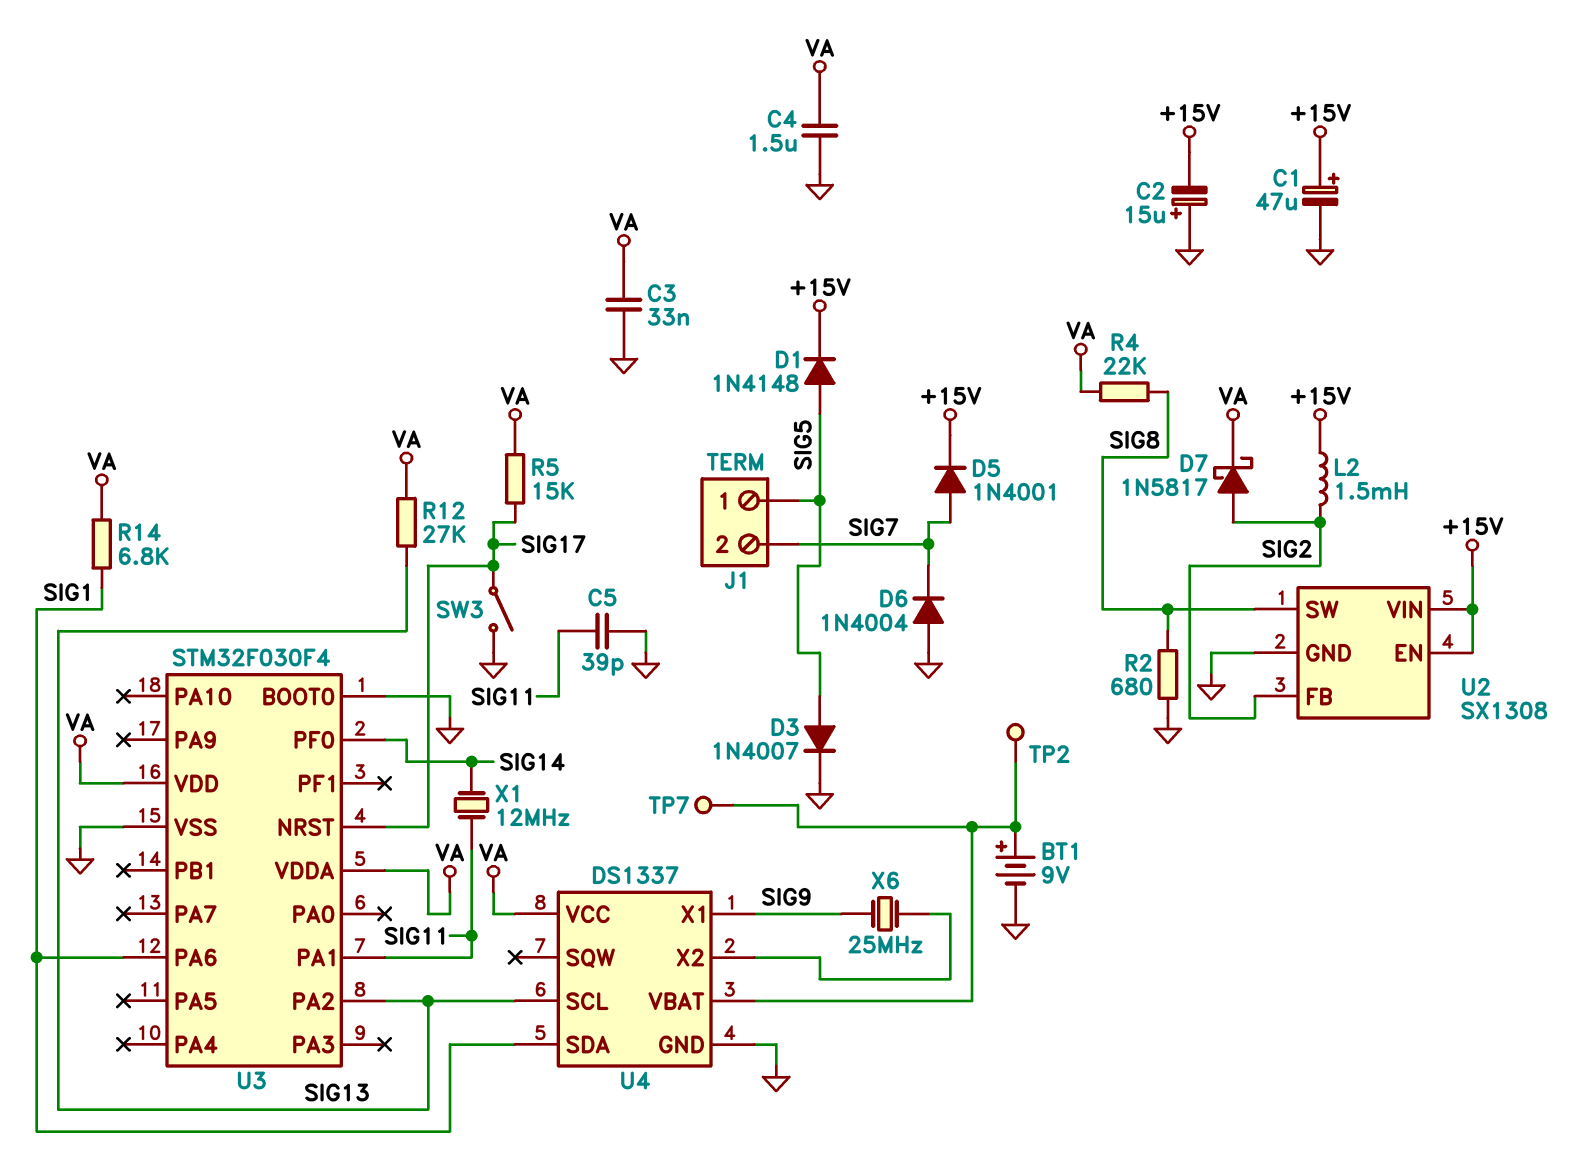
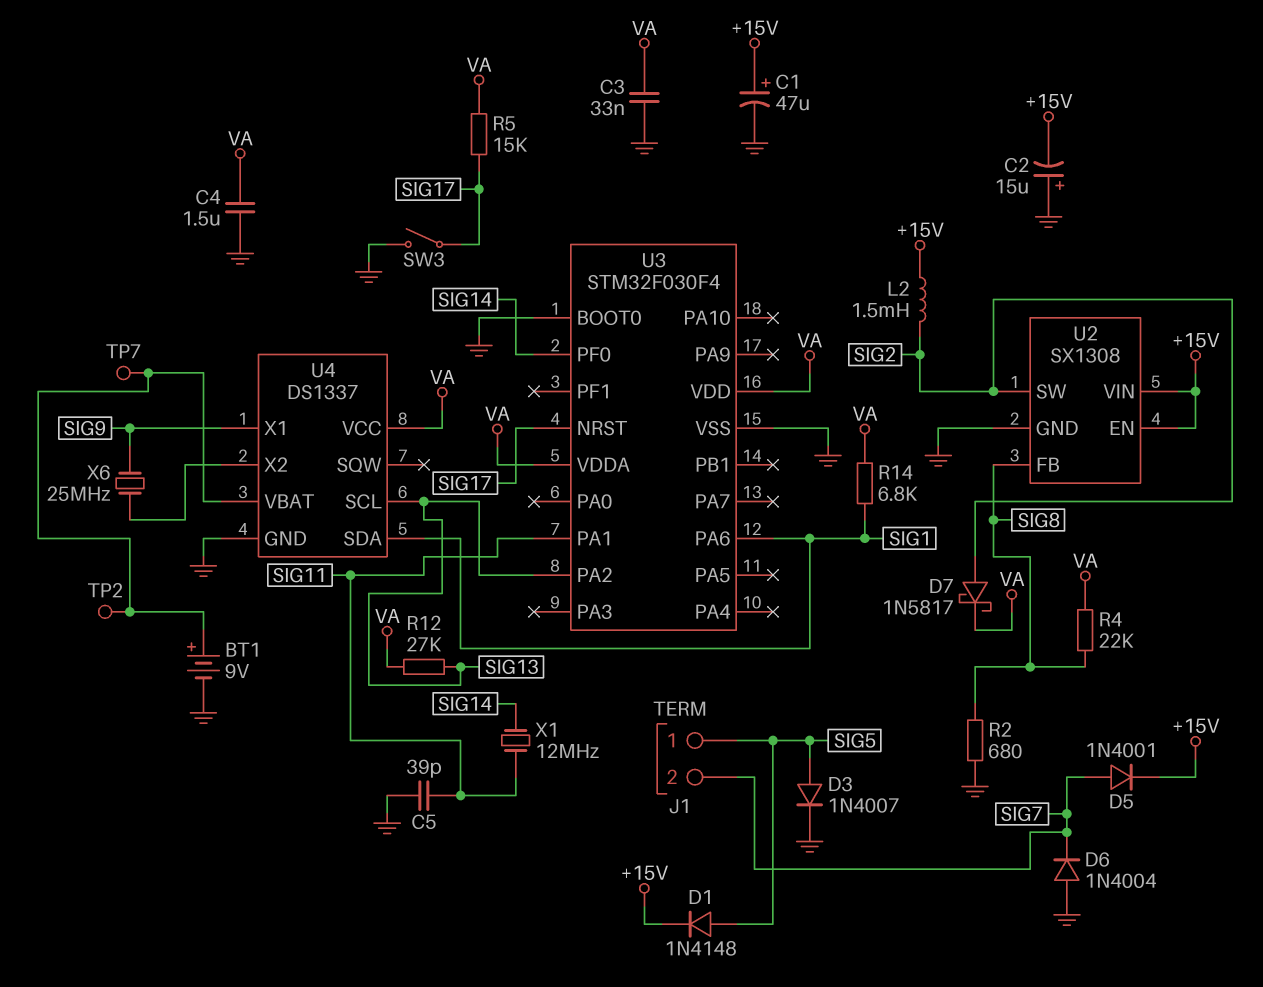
U2 pin FB: SIG2 -> SIG8
U2 pin SW: SIG8 -> SIG2

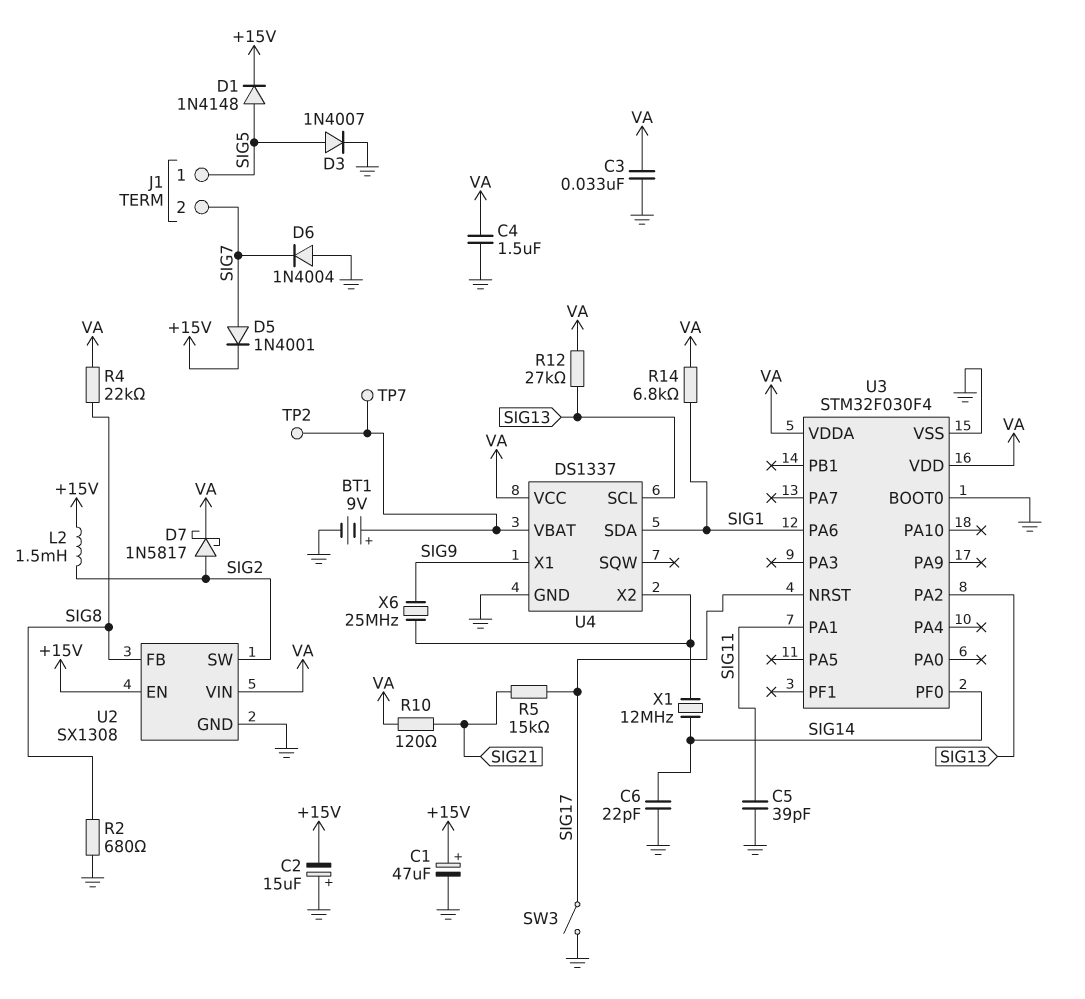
C6: none -> 22pF (GND, SIG14)
R5: 15k (SIG17, VA) -> 15k (SIG17, SIG21)
R10: none -> 120 (SIG21, VA)
U2 pin VIN: +15V -> VA
X1: 12MHz (SIG11, SIG14) -> 12MHz (SIG14, U4/X2)

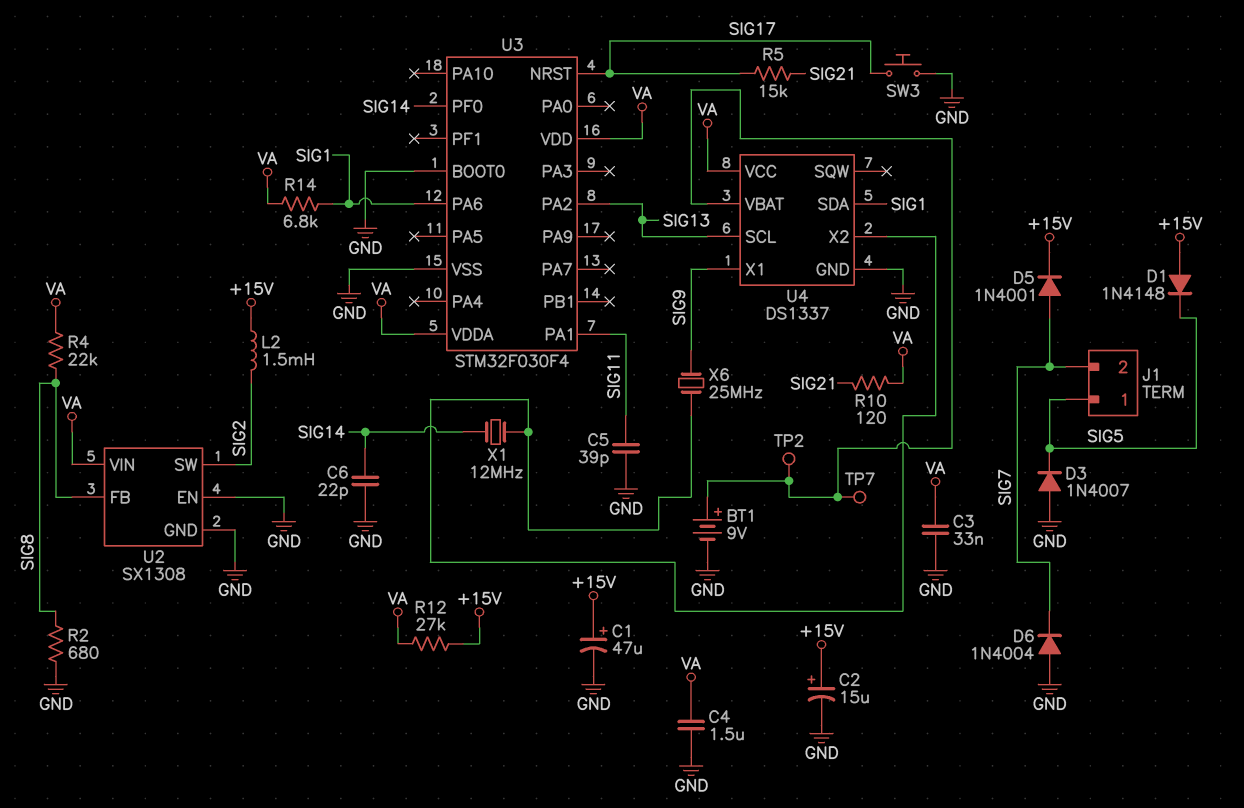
C2: 15uF (plus GND, minus +15V) -> 15uF (plus +15V, minus GND)
D1: diode 1N4148 (A SIG5, K +15V) -> diode 1N4148 (A +15V, K SIG5)
D3: diode 1N4007 (A SIG5, K GND) -> diode 1N4007 (A GND, K SIG5)
D7: schottky 1N5817 (A SIG2, K VA) -> none
R12: 27k (SIG13, VA) -> 27k (+15V, VA)
SW3: switch (GND, SIG17) -> button (GND, SIG17)
U2 pin EN: +15V -> GND

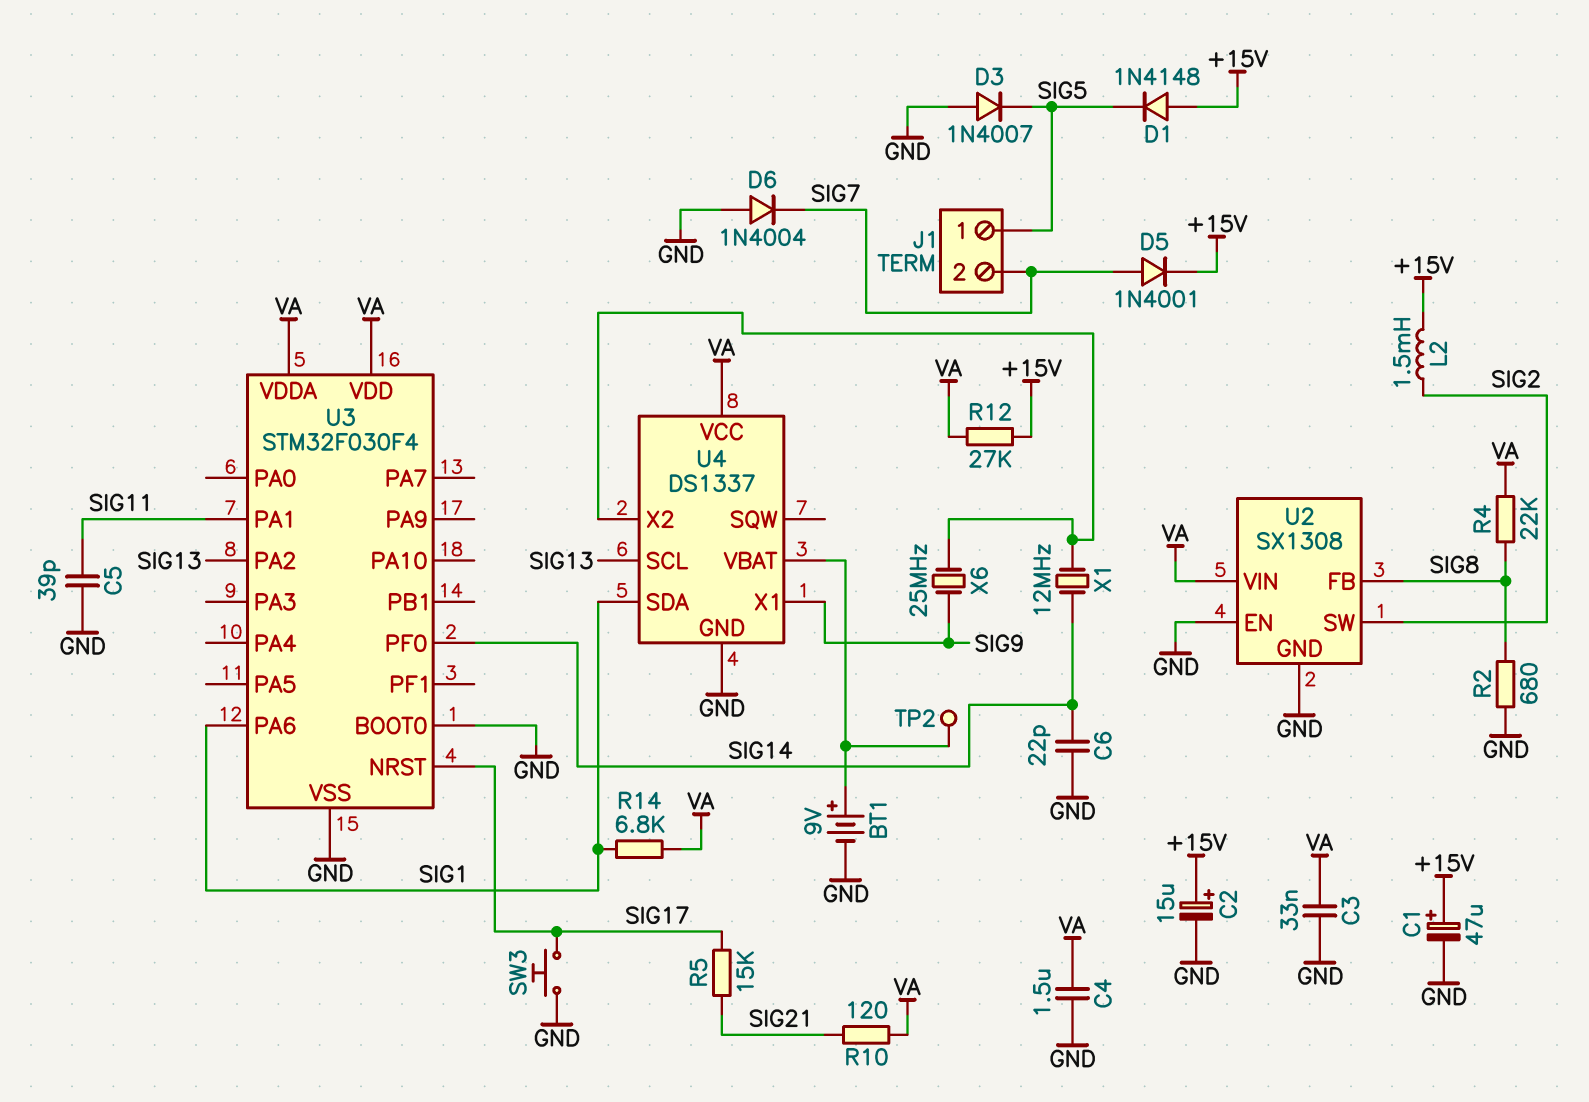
TP7: test point (U4/VBAT) -> none

